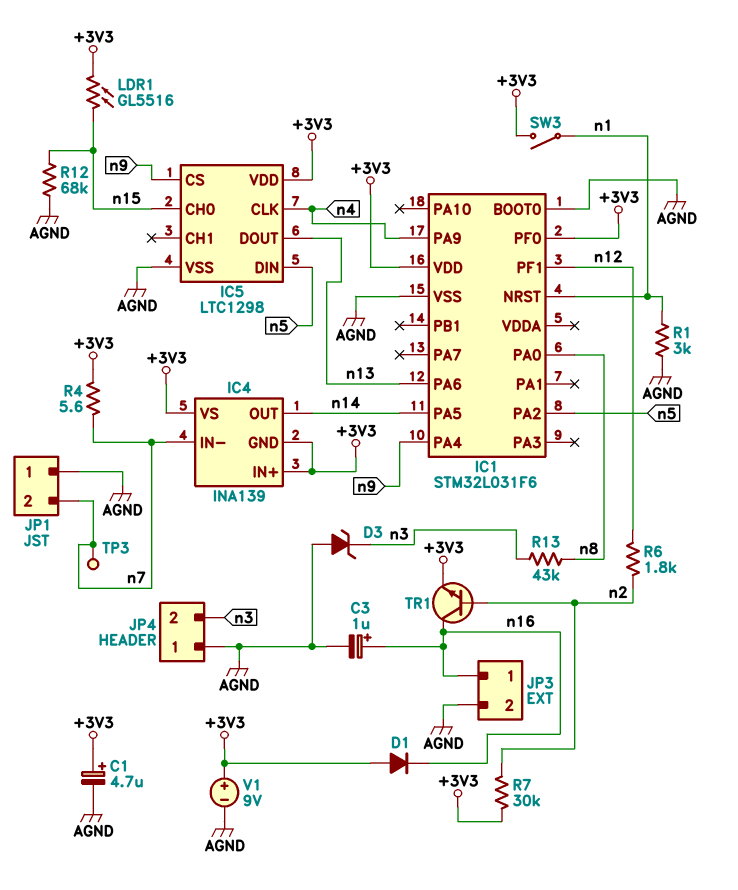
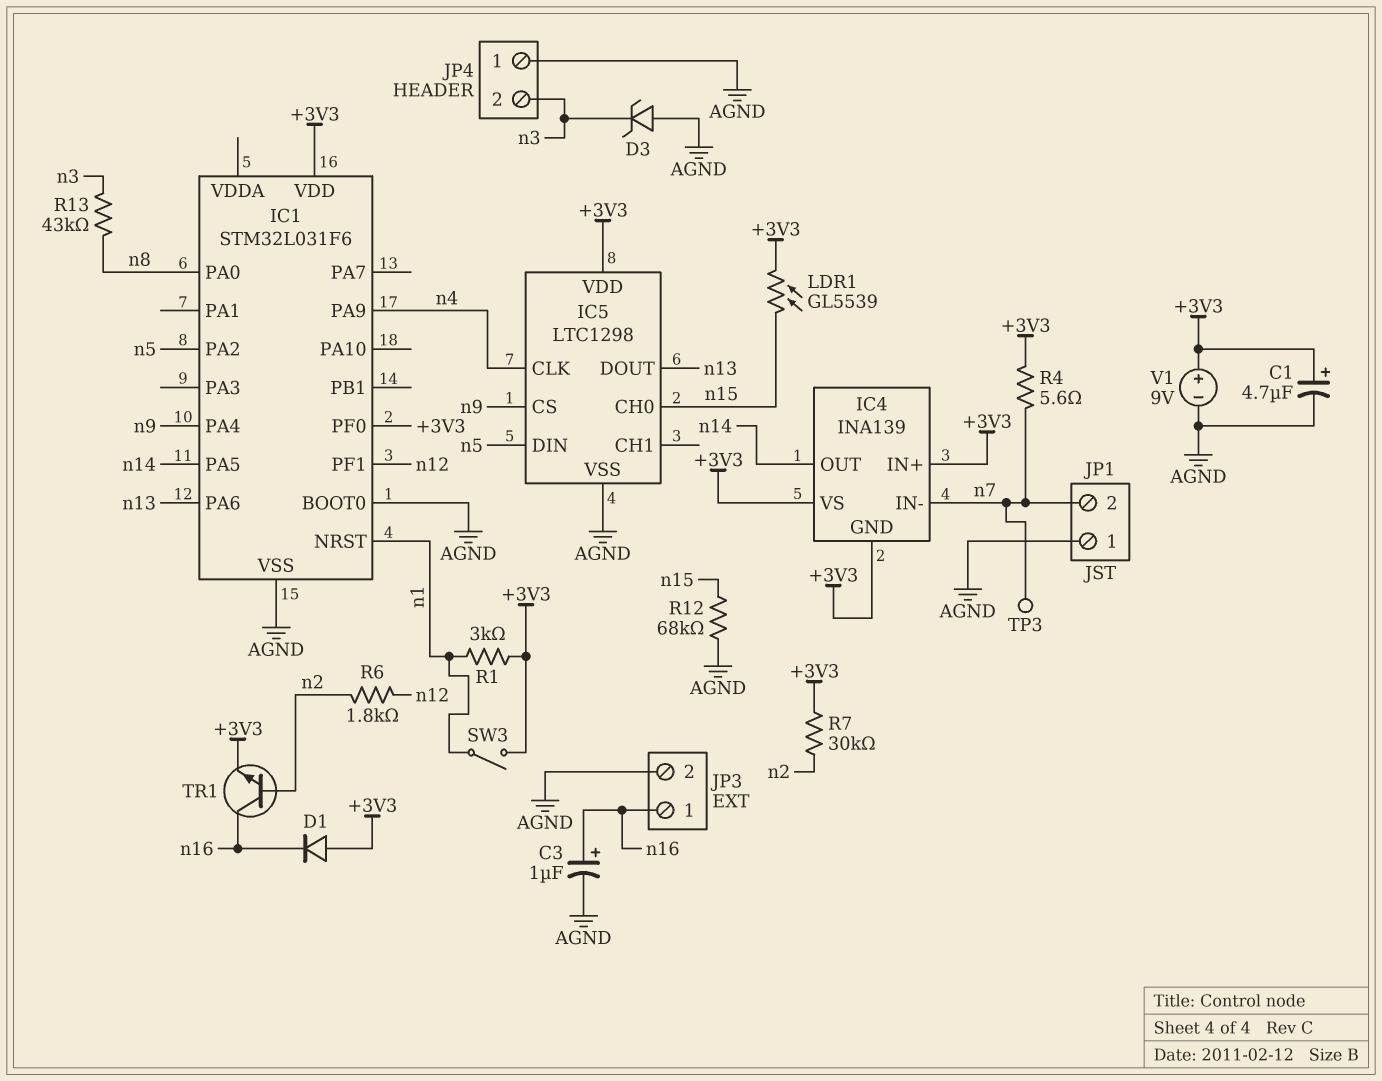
LDR1: GL5516 (+3V3, n15) -> GL5539 (+3V3, n15)
R1: 3k (AGND, n1) -> 3k (+3V3, n1)

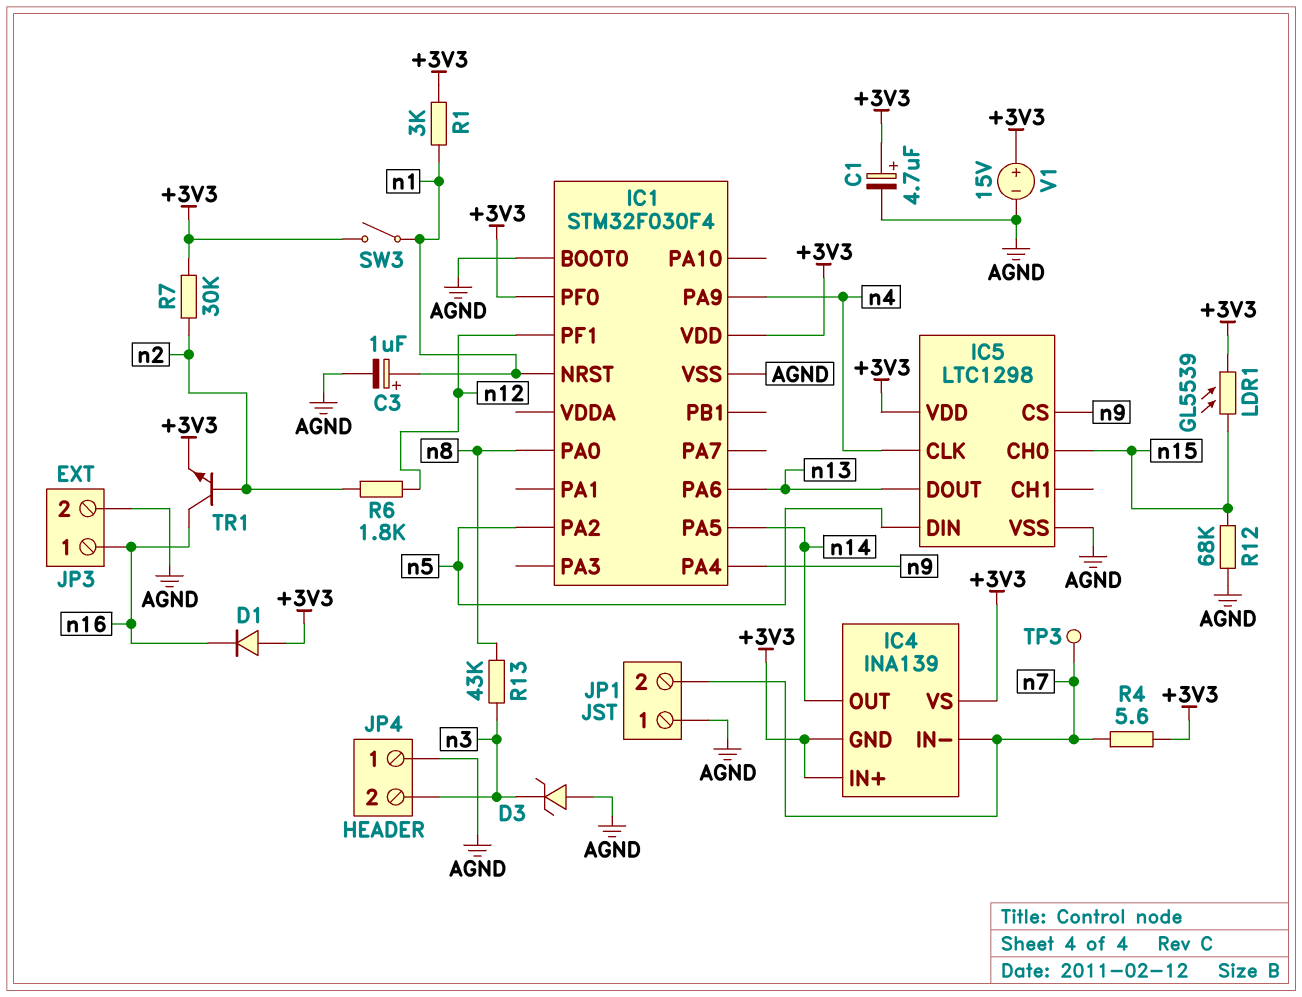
C3: 1uF (plus n16, minus AGND) -> 1uF (plus n1, minus AGND)
IC1: STM32L031F6 -> STM32F030F4
V1: 9V (plus +3V3, minus AGND) -> 15V (plus +3V3, minus AGND)

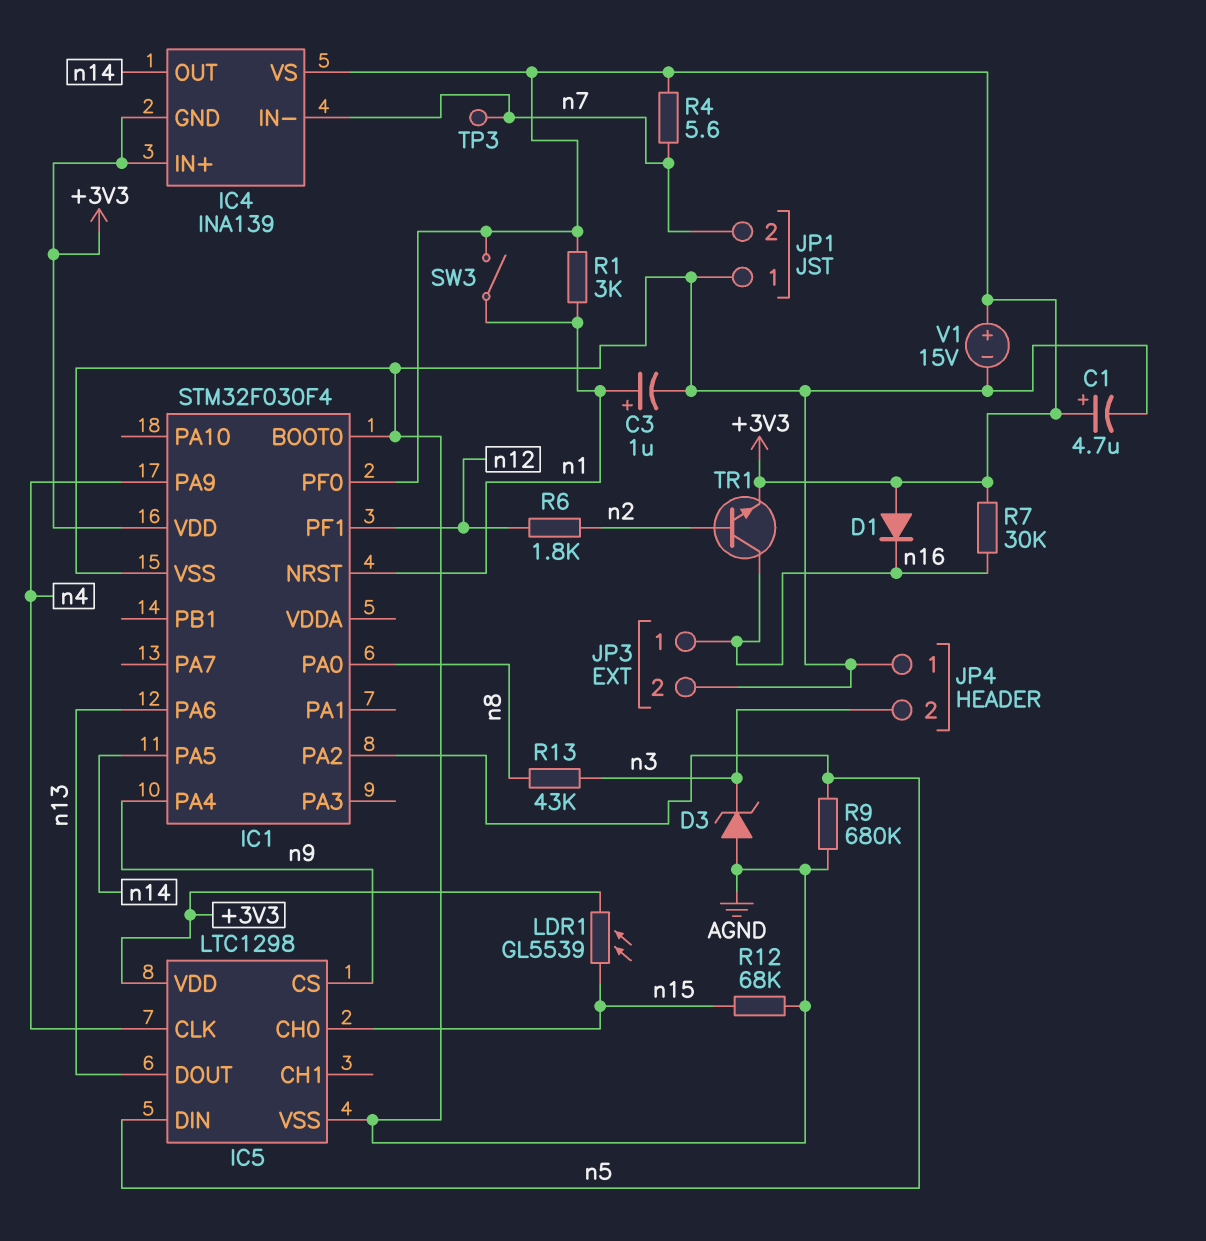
R7: 30k (+3V3, n2) -> 30k (+3V3, n16)
R9: none -> 680k (AGND, n5)

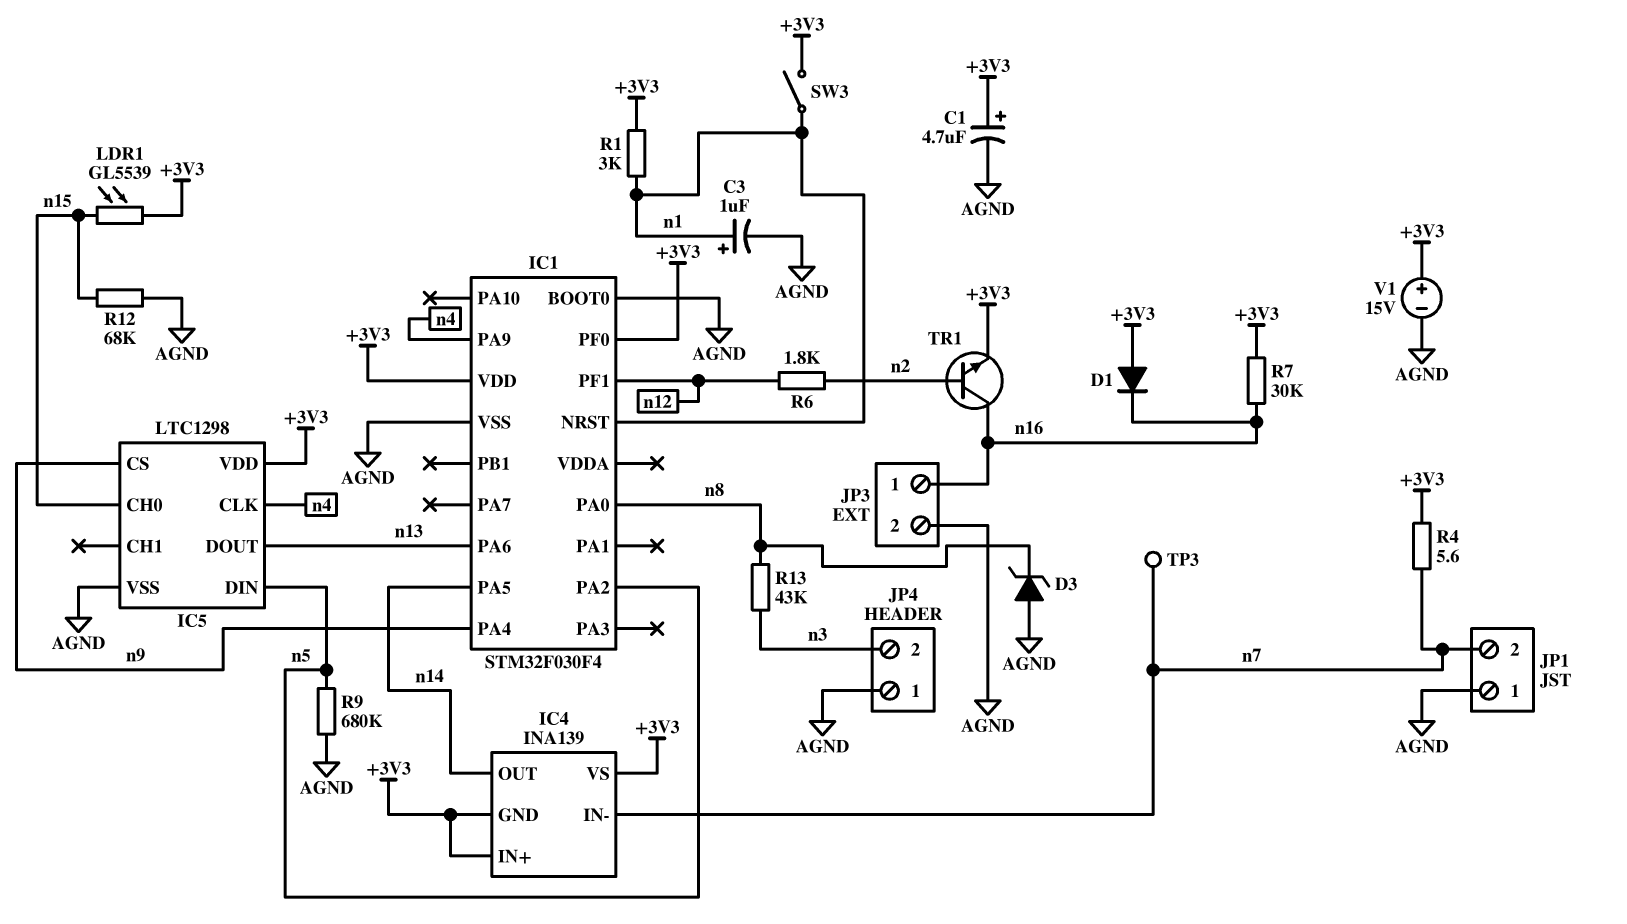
D3: zener (A AGND, K n3) -> zener (A AGND, K n8)

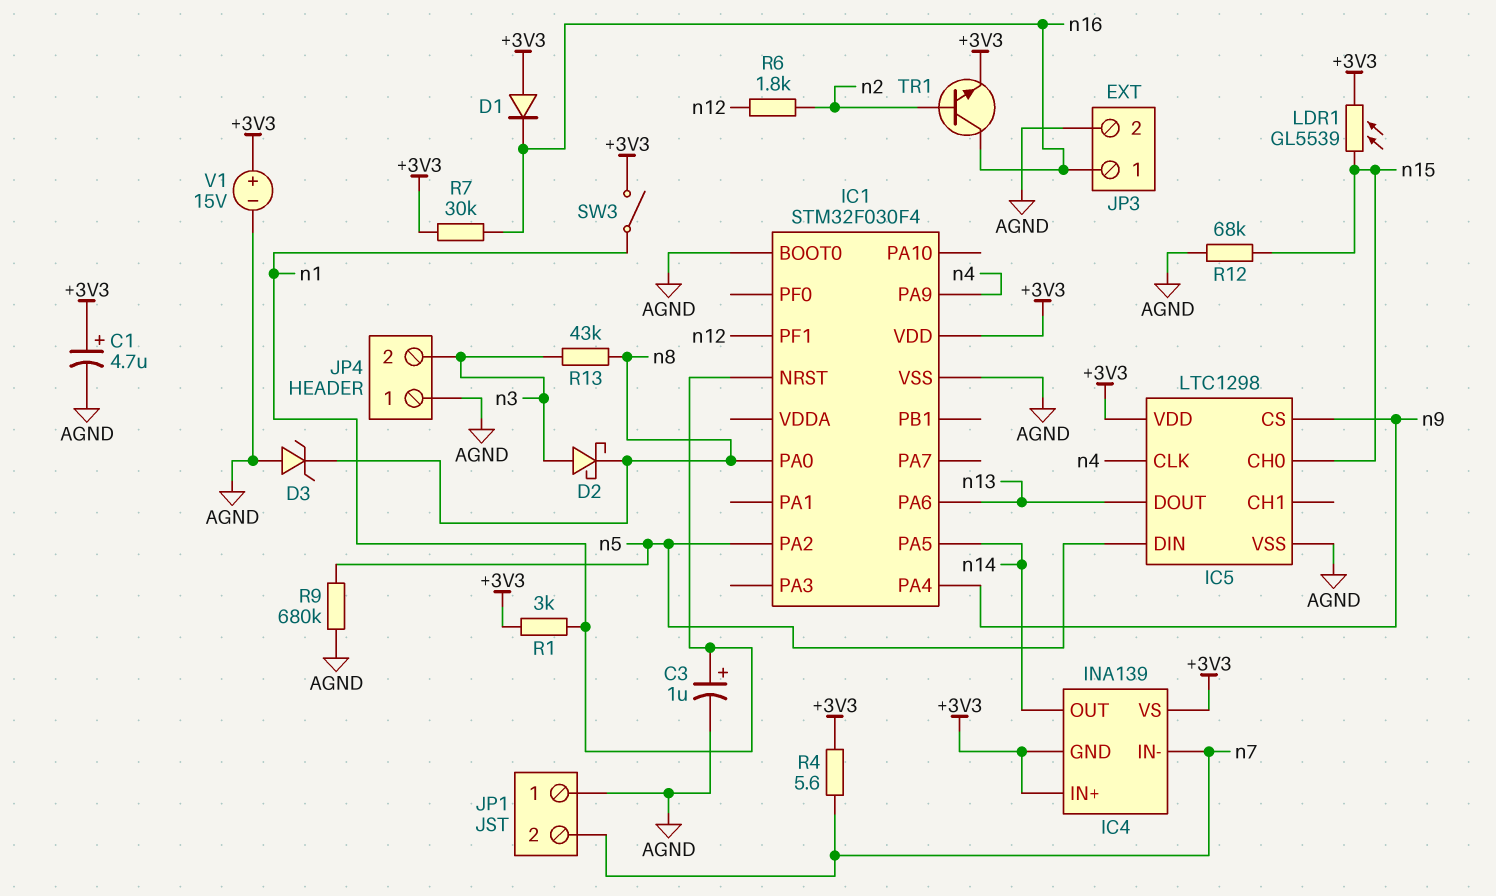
D2: none -> schottky (A n3, K n8)
IC1 pin PF0: +3V3 -> none
TP3: test point (n7) -> none

